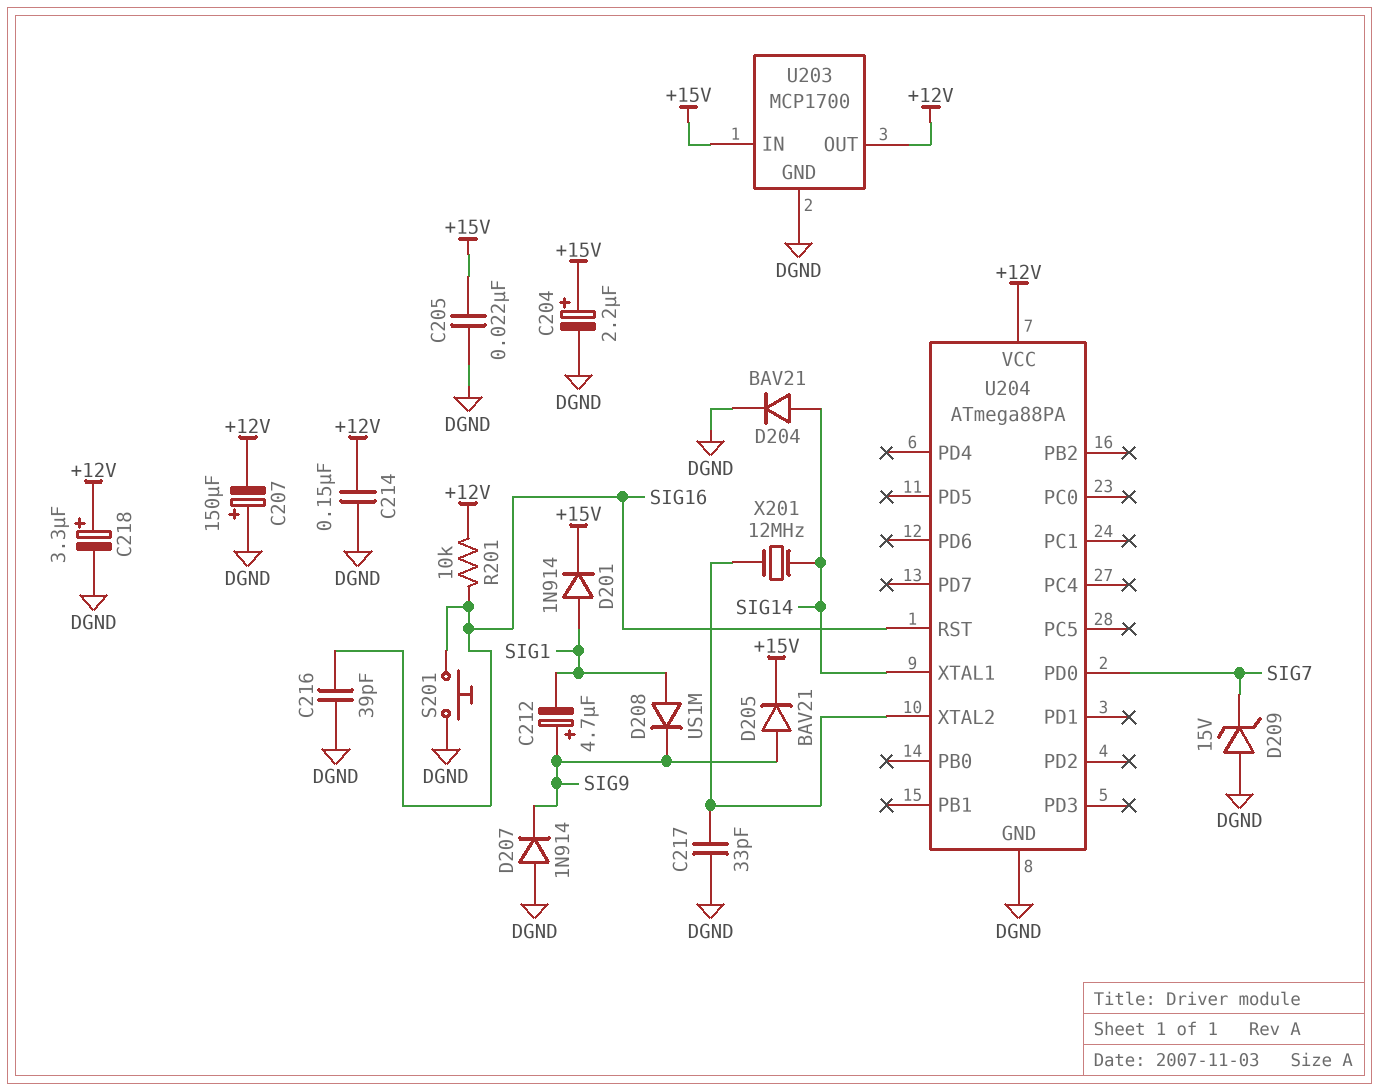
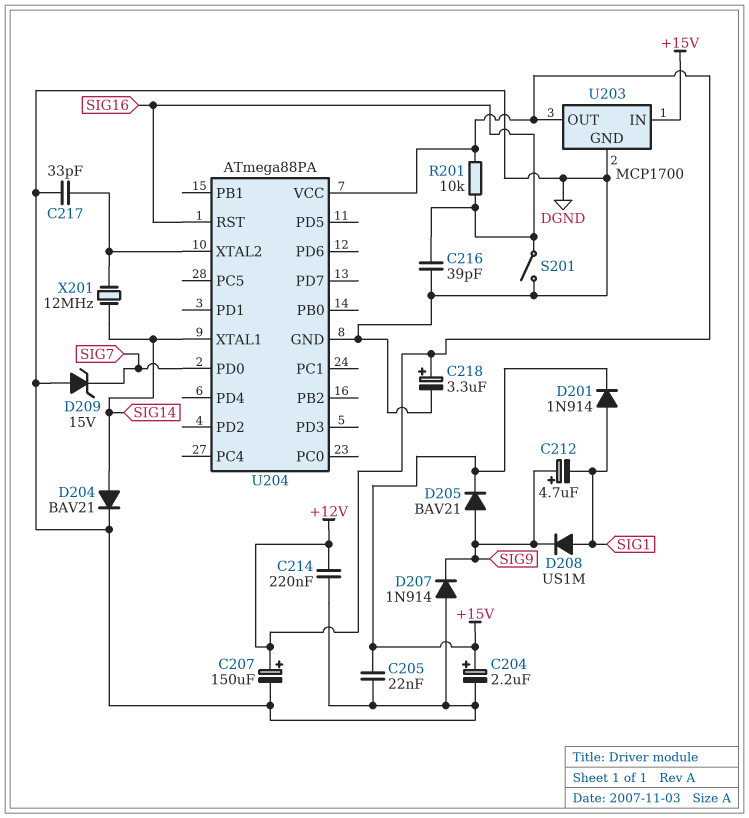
C207: 150uF (plus DGND, minus +12V) -> 150uF (plus +12V, minus DGND)
C214: 150nF (+12V, DGND) -> 220nF (+12V, DGND)
S201: button (DGND, SIG16) -> switch (DGND, SIG16)

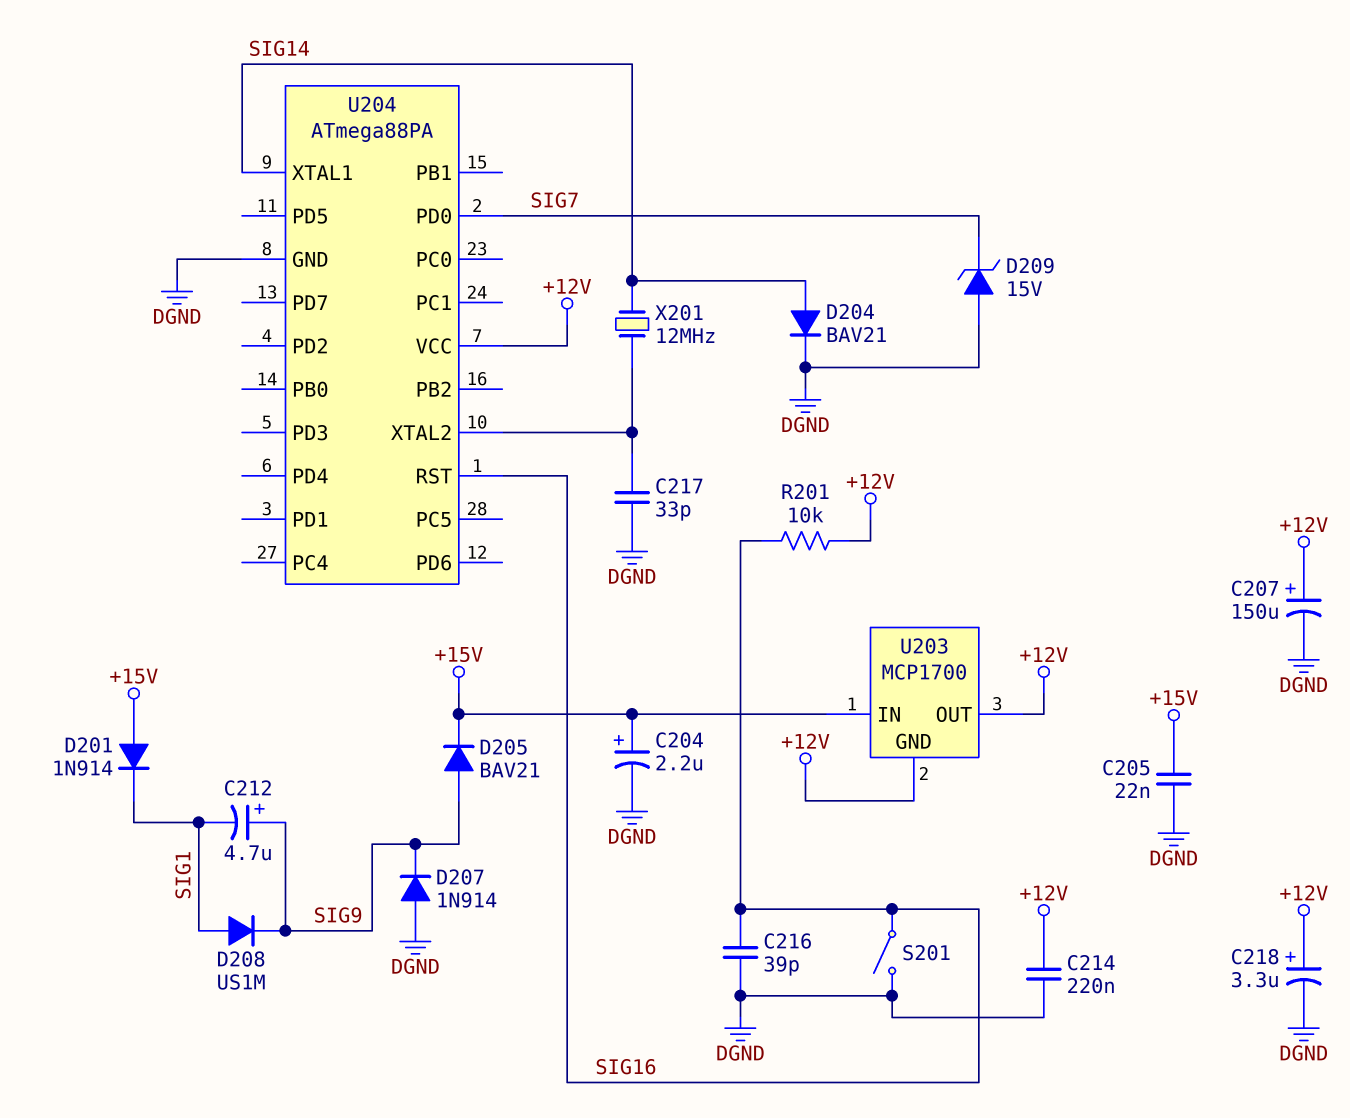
D201: diode 1N914 (A SIG1, K +15V) -> diode 1N914 (A +15V, K SIG1)
U203 pin GND: DGND -> +12V

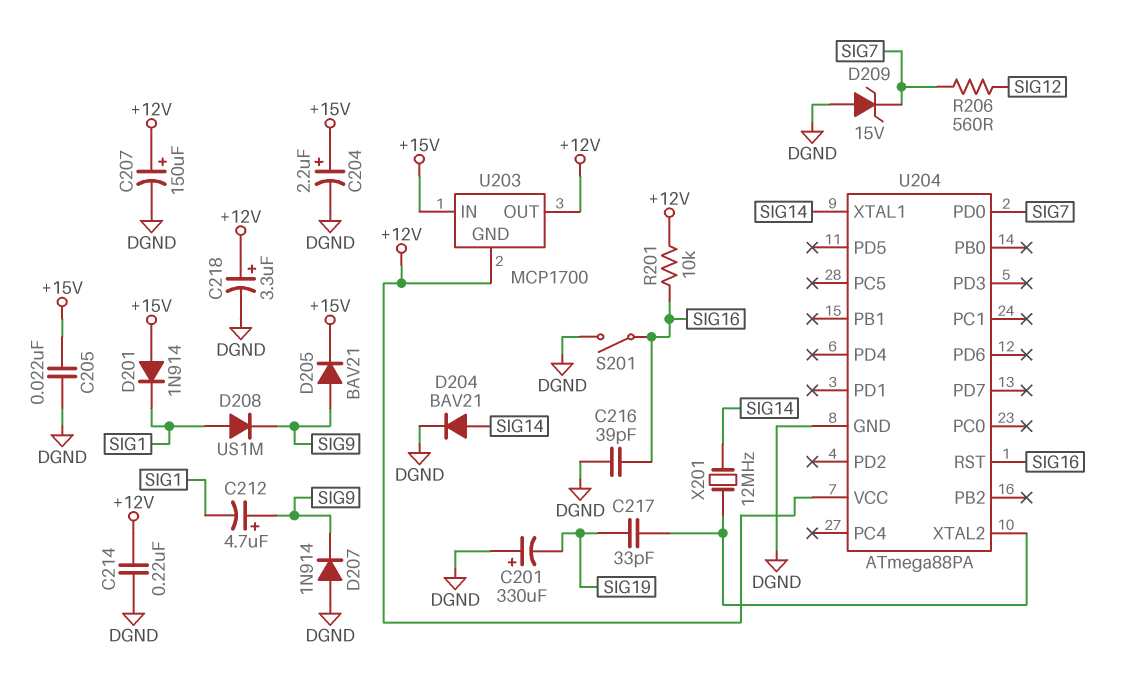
C201: none -> 330uF (plus DGND, minus SIG19)
C217: 33pF (DGND, U204/XTAL2) -> 33pF (SIG19, U204/XTAL2)
R206: none -> 560 (SIG7, SIG12)

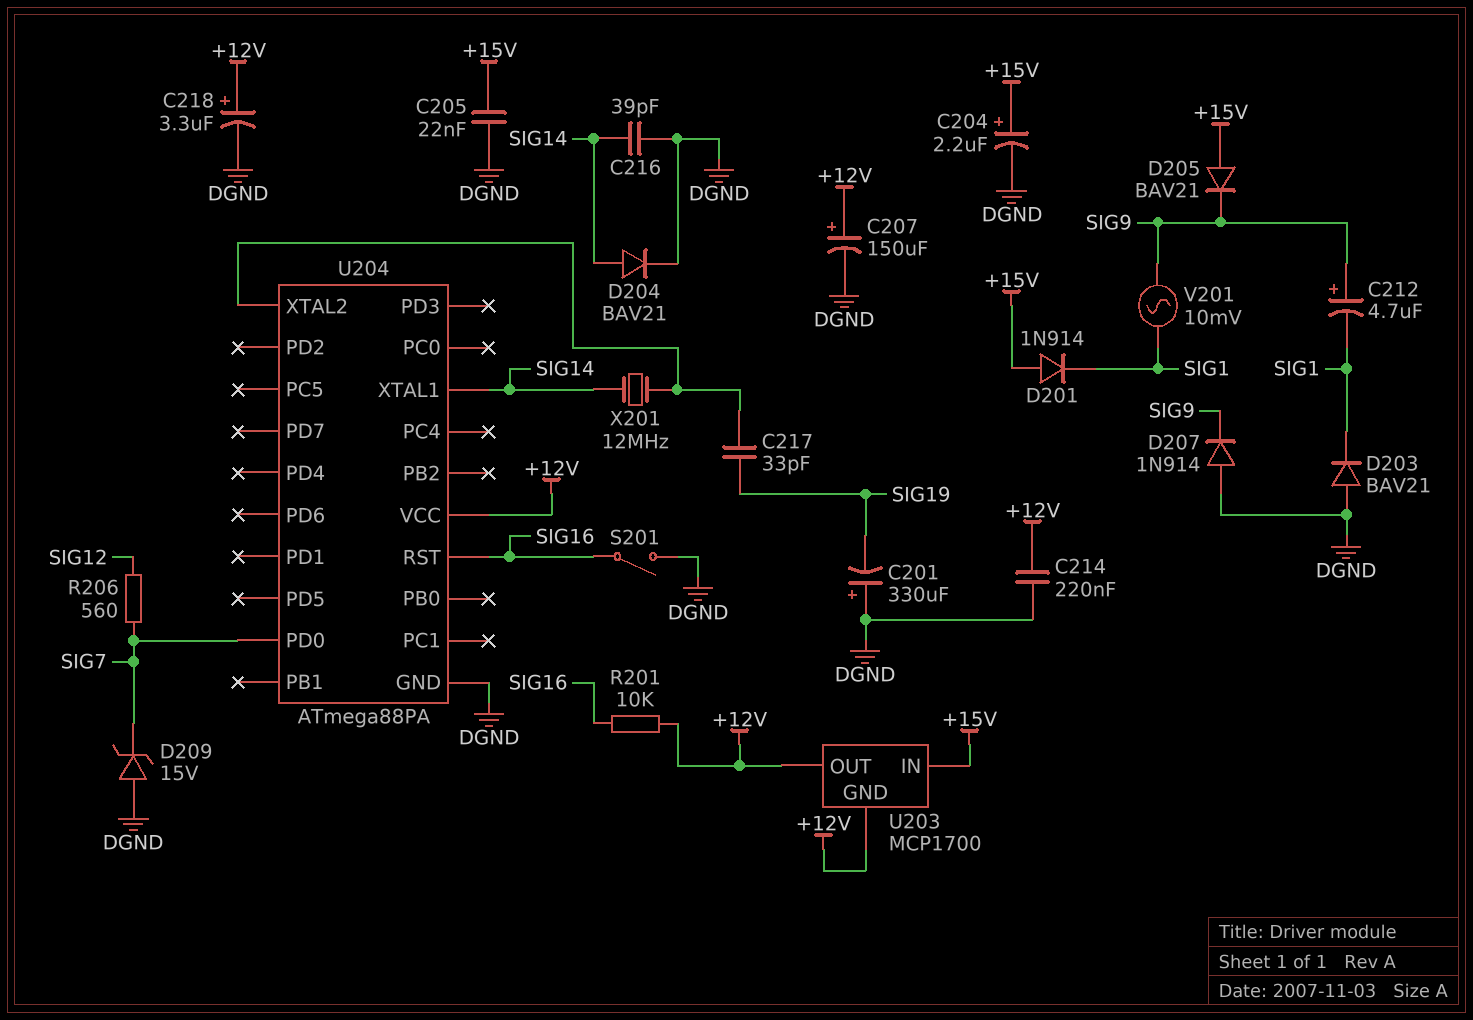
C216: 39pF (DGND, SIG16) -> 39pF (DGND, SIG14)
D203: none -> diode BAV21 (A DGND, K SIG1)
D205: diode BAV21 (A SIG9, K +15V) -> diode BAV21 (A +15V, K SIG9)
D208: diode US1M (A SIG1, K SIG9) -> none
V201: none -> AC 10mV (SIG1, SIG9)

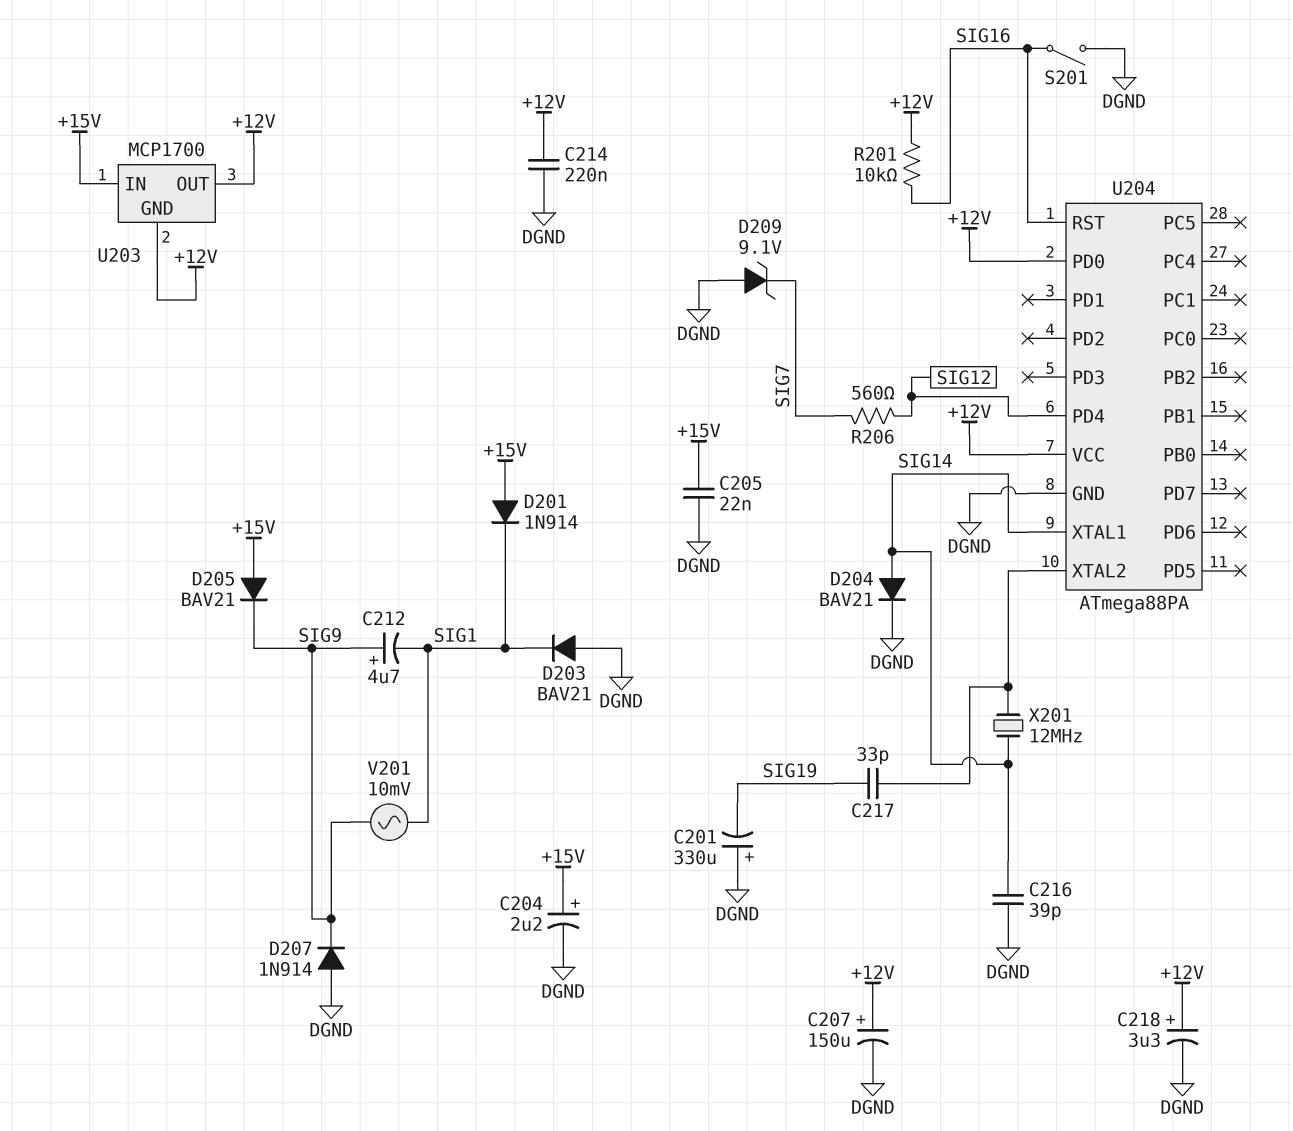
D209: zener 15V (A DGND, K SIG7) -> zener 9.1V (A DGND, K SIG7)
U204 pin PD0: SIG7 -> +12V
U204 pin PD4: none -> SIG12

